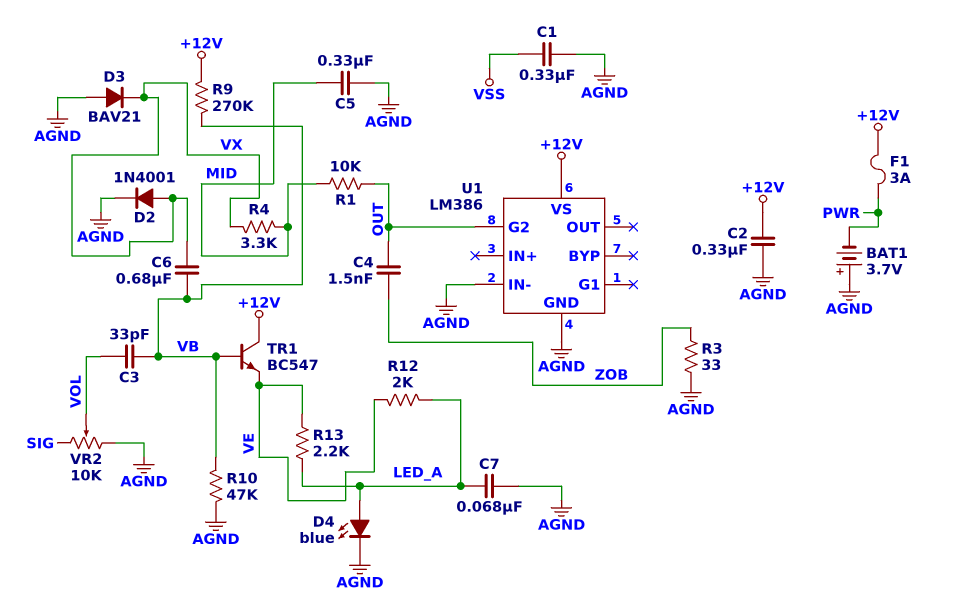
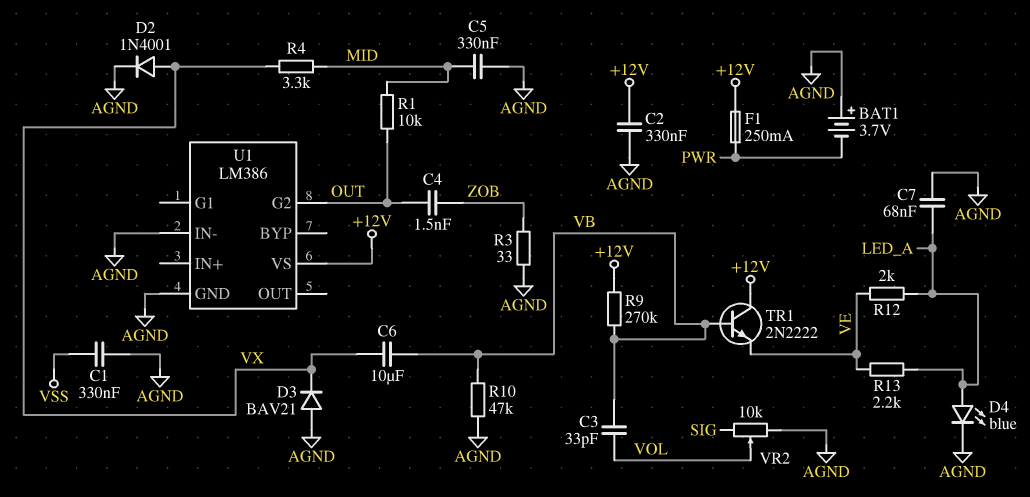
C6: 680nF (VB, VX) -> 10uF (VB, VX)
F1: 3A (+12V, PWR) -> 250mA (+12V, PWR)
TR1: NPN BC547 (B VB, C +12V, E VE) -> NPN 2N2222 (B VB, C +12V, E VE)

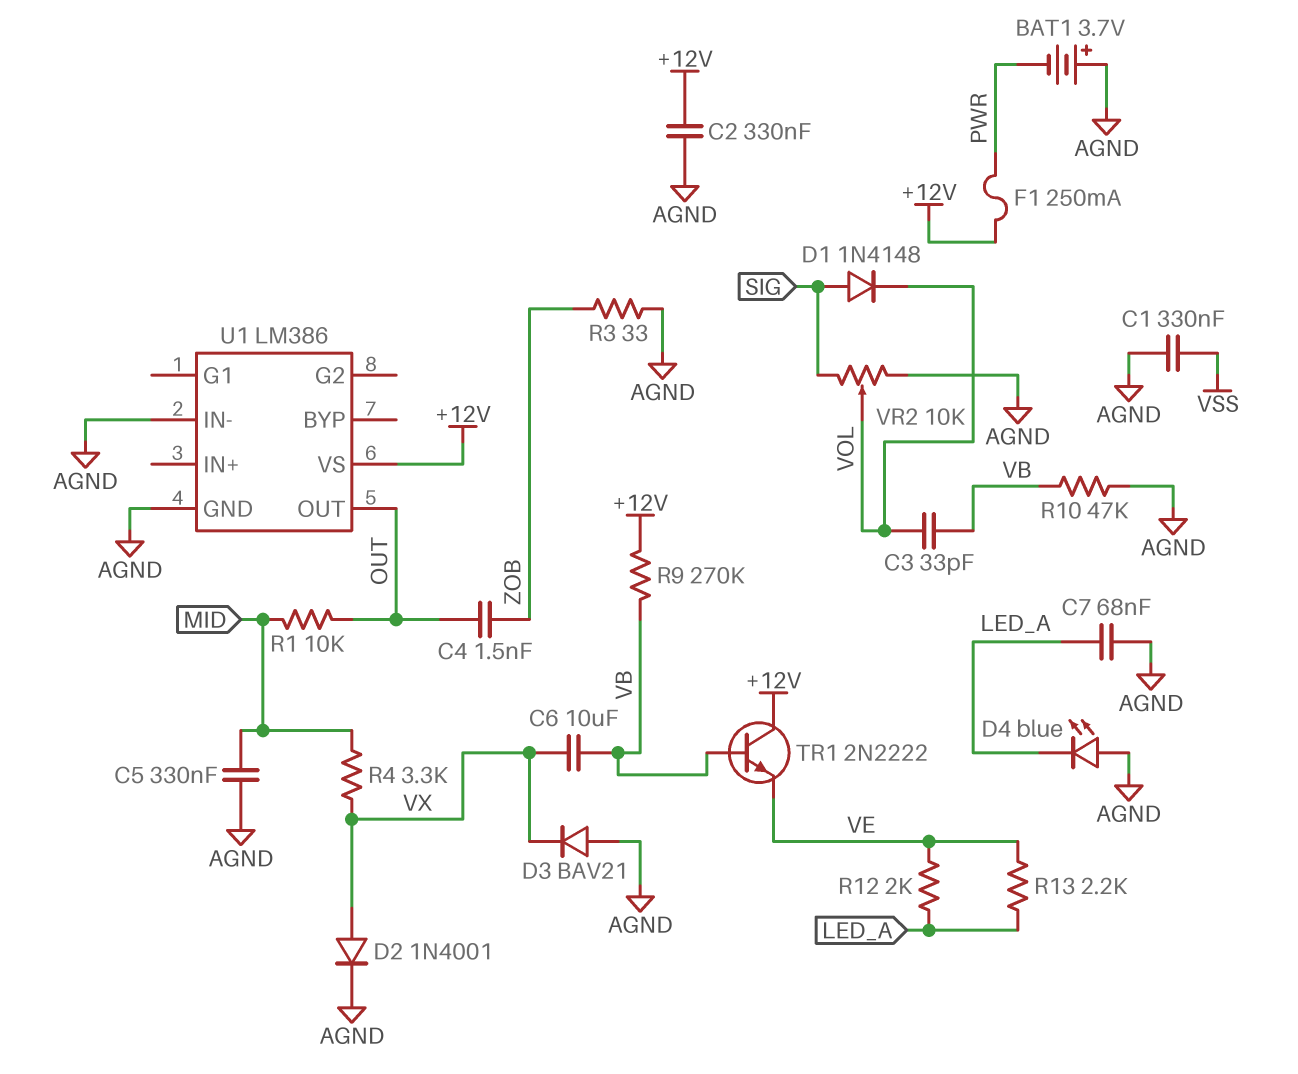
D1: none -> diode 1N4148 (A SIG, K VOL)
D4: LED blue (A LED_A, K AGND) -> LED blue (A AGND, K LED_A)
U1 pin G2: OUT -> none
U1 pin OUT: none -> OUT

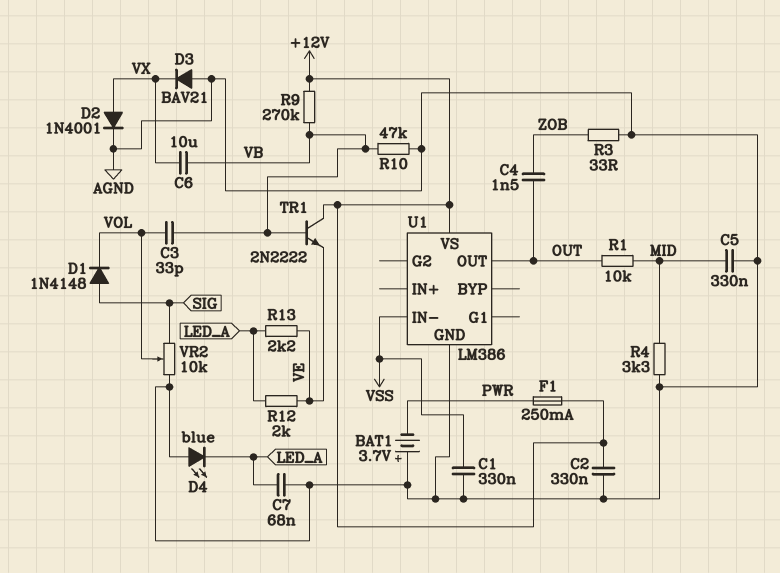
R4: 3.3k (MID, VX) -> 3.3k (AGND, MID)
U1 pin IN-: AGND -> VSS

